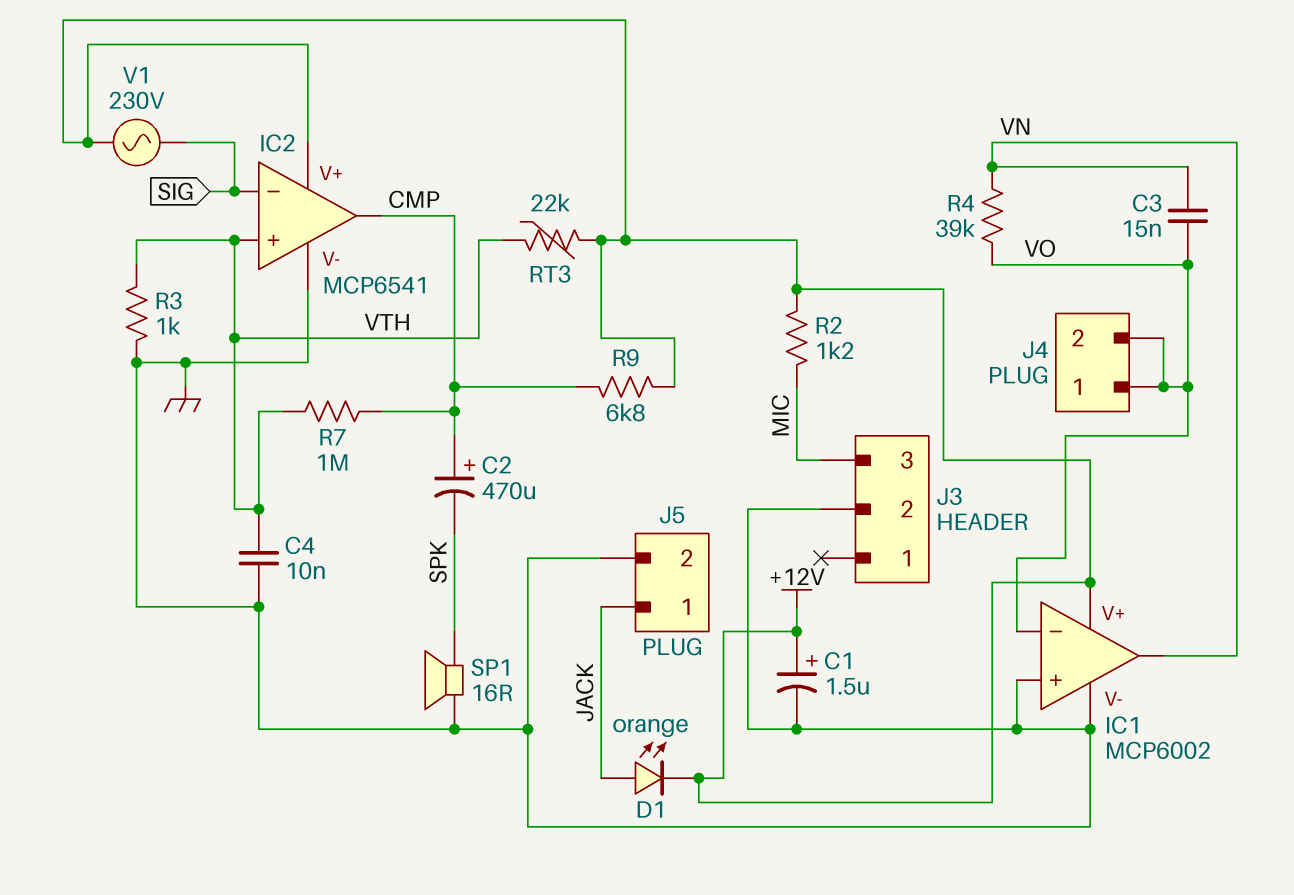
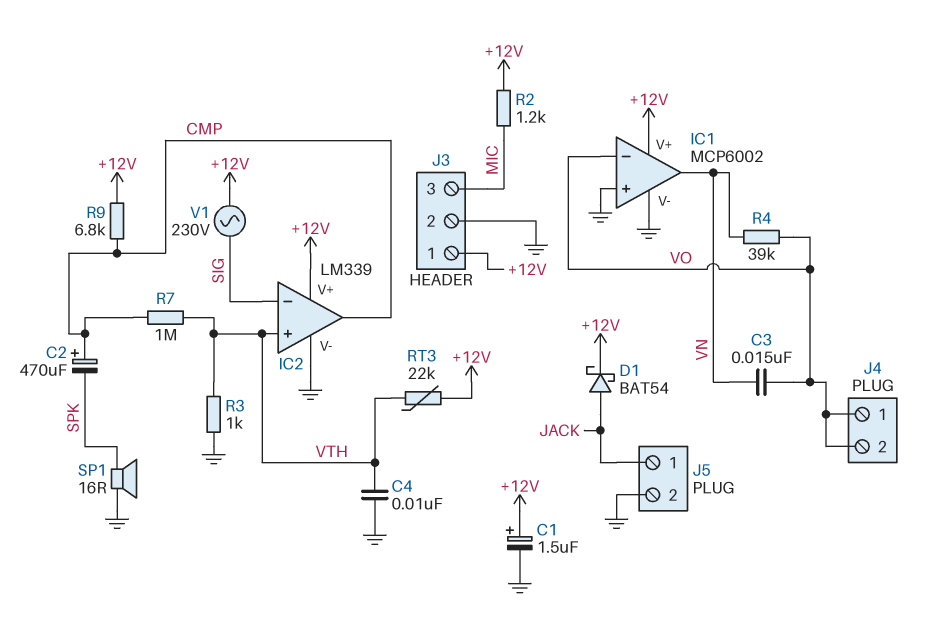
D1: LED orange (A JACK, K +12V) -> schottky BAT54 (A JACK, K +12V)
IC2: MCP6541 -> LM339
J3 pin 1: none -> +12V

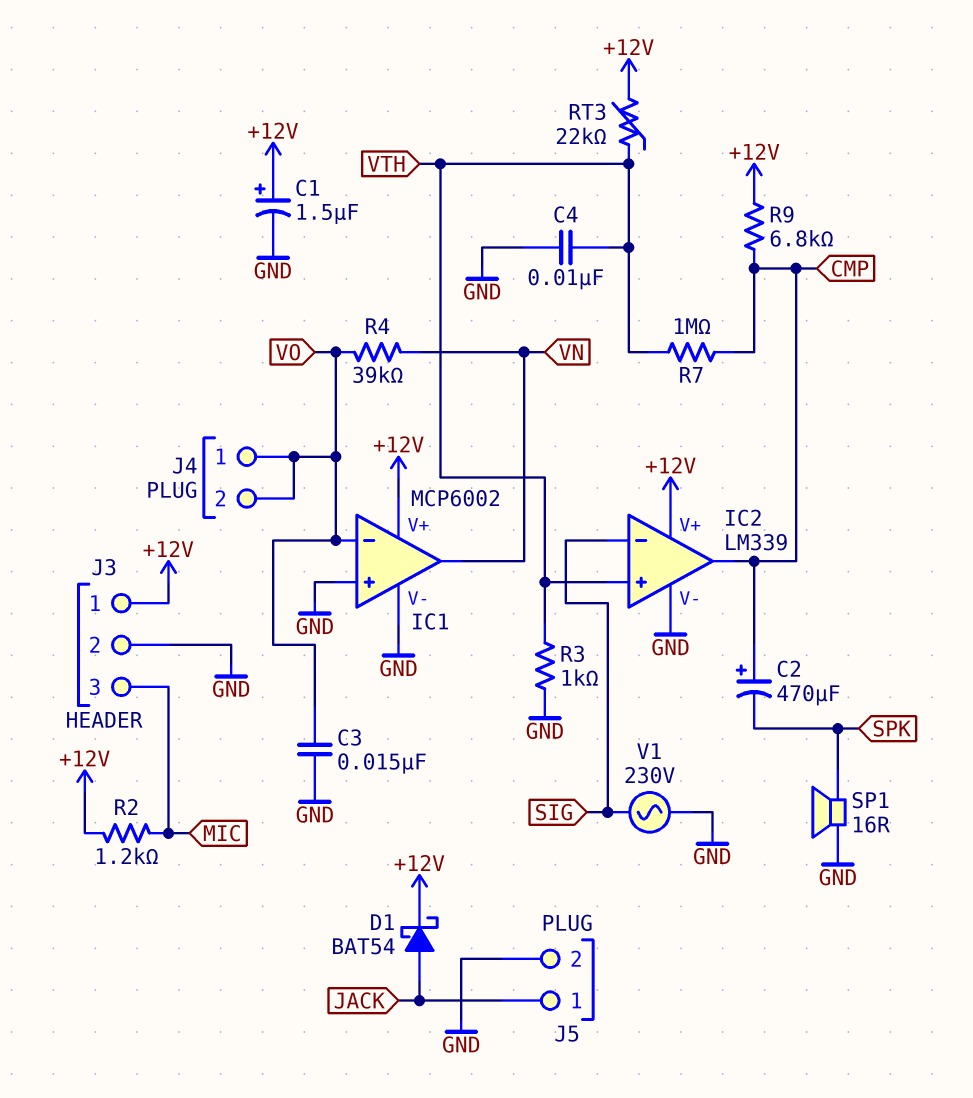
C3: 15nF (VN, VO) -> 15nF (GND, VO)
V1: AC 230V (+12V, SIG) -> AC 230V (GND, SIG)

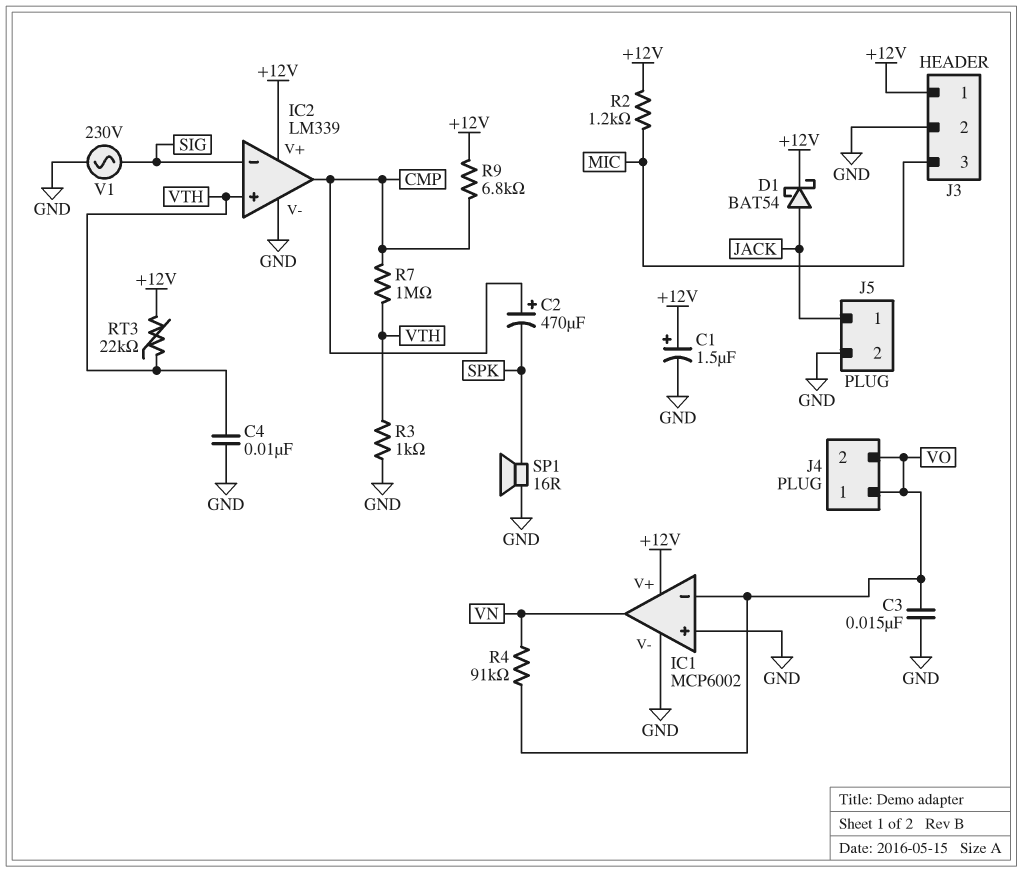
R4: 39k (VN, VO) -> 91k (VN, VO)

